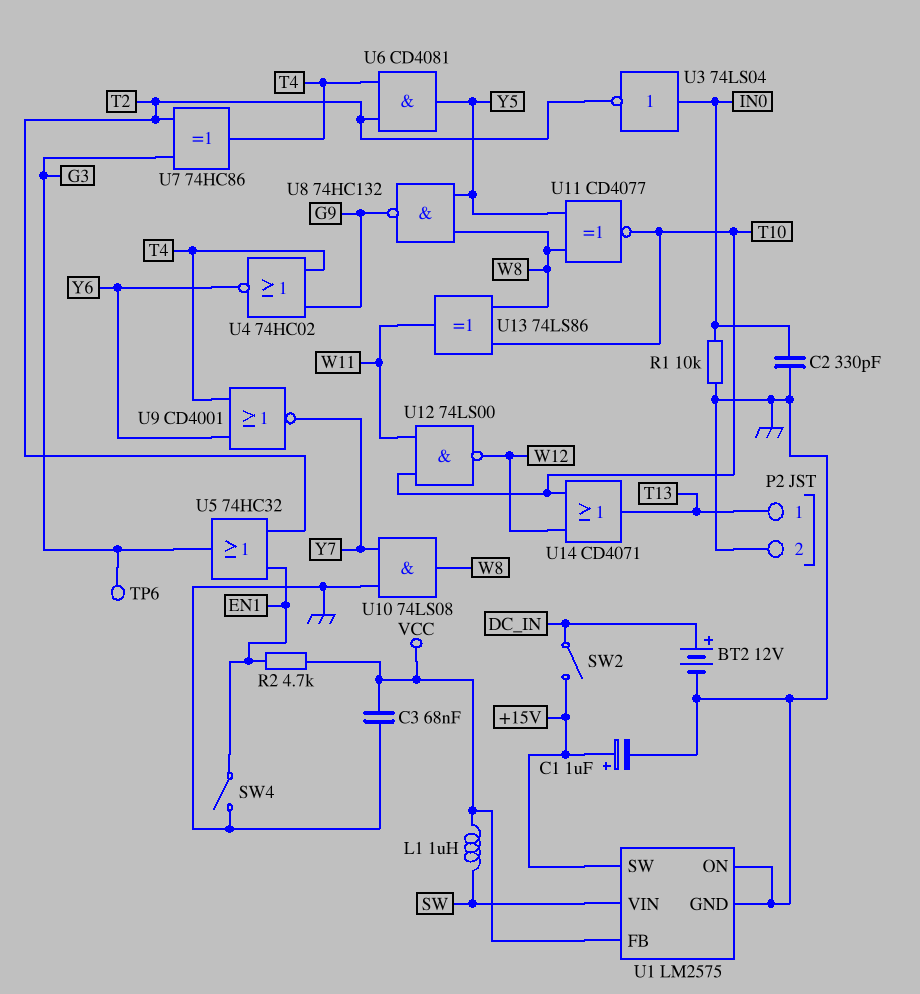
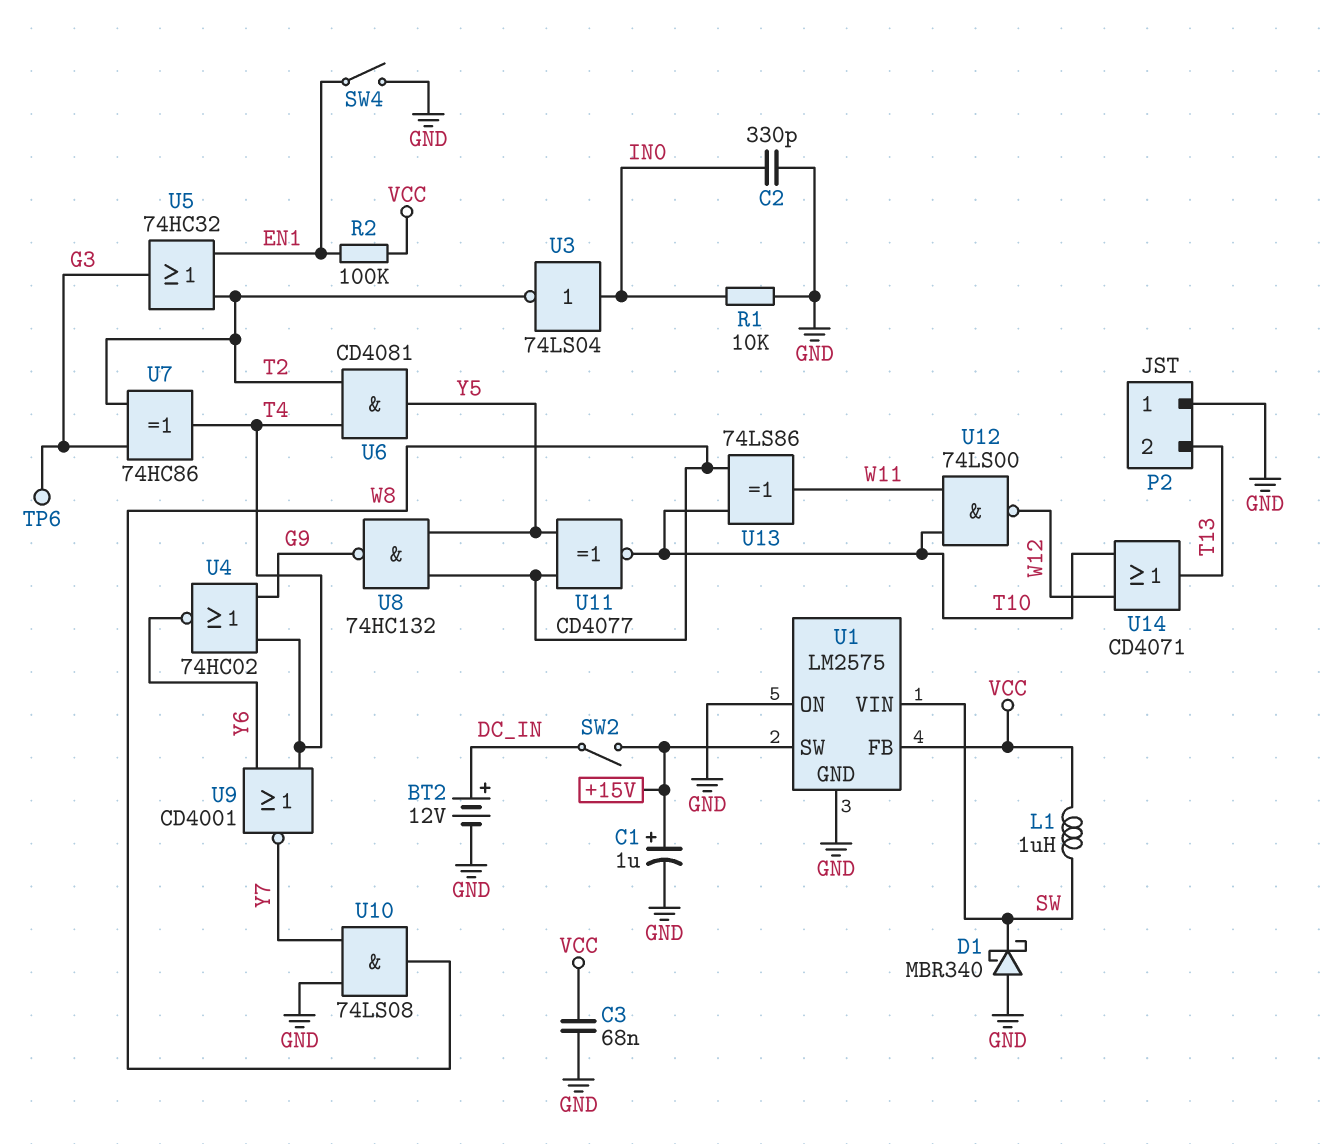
D1: none -> schottky MBR340 (A GND, K SW)
P2 pin 1: T13 -> GND
P2 pin 2: GND -> T13
R2: 4.7k (EN1, VCC) -> 100k (EN1, VCC)

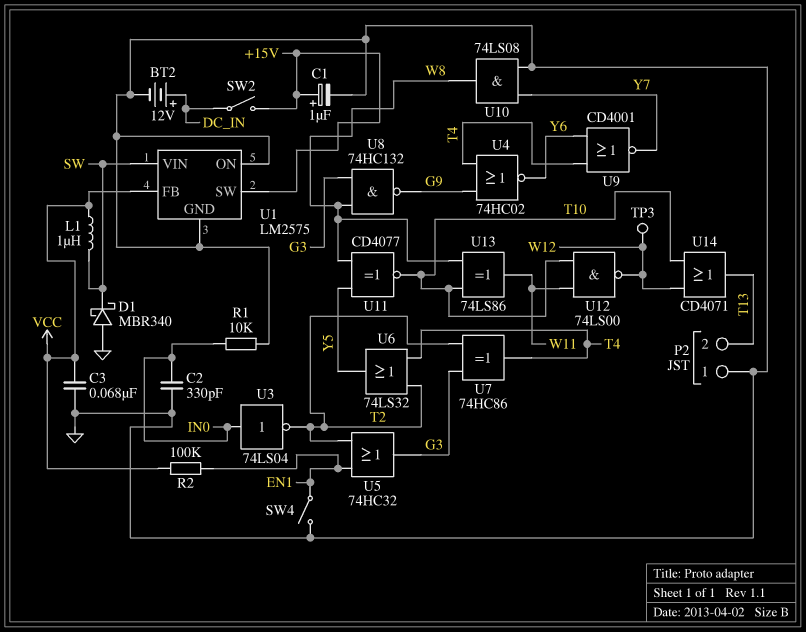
TP3: none -> test point (W12)
TP6: test point (G3) -> none
U6: AND CD4081 (in T2, in T4, out Y5) -> OR 74LS32 (in T2, in T4, out Y5)
U8: NAND 74HC132 (in W8, in Y5, out G9) -> NAND 74HC132 (in G3, in W8, out G9)

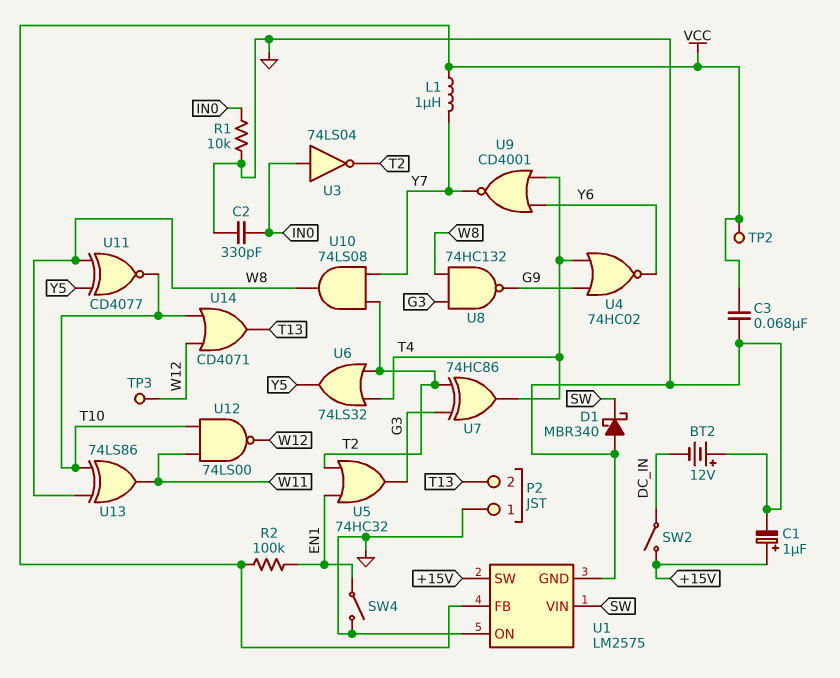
BT2: 12V (plus DC_IN, minus GND) -> 12V (plus GND, minus DC_IN)
L1: 1uH (SW, VCC) -> 1uH (VCC, Y7)
TP2: none -> test point (VCC)
U10: AND 74LS08 (in GND, in Y7, out W8) -> AND 74LS08 (in T2, in Y7, out W8)

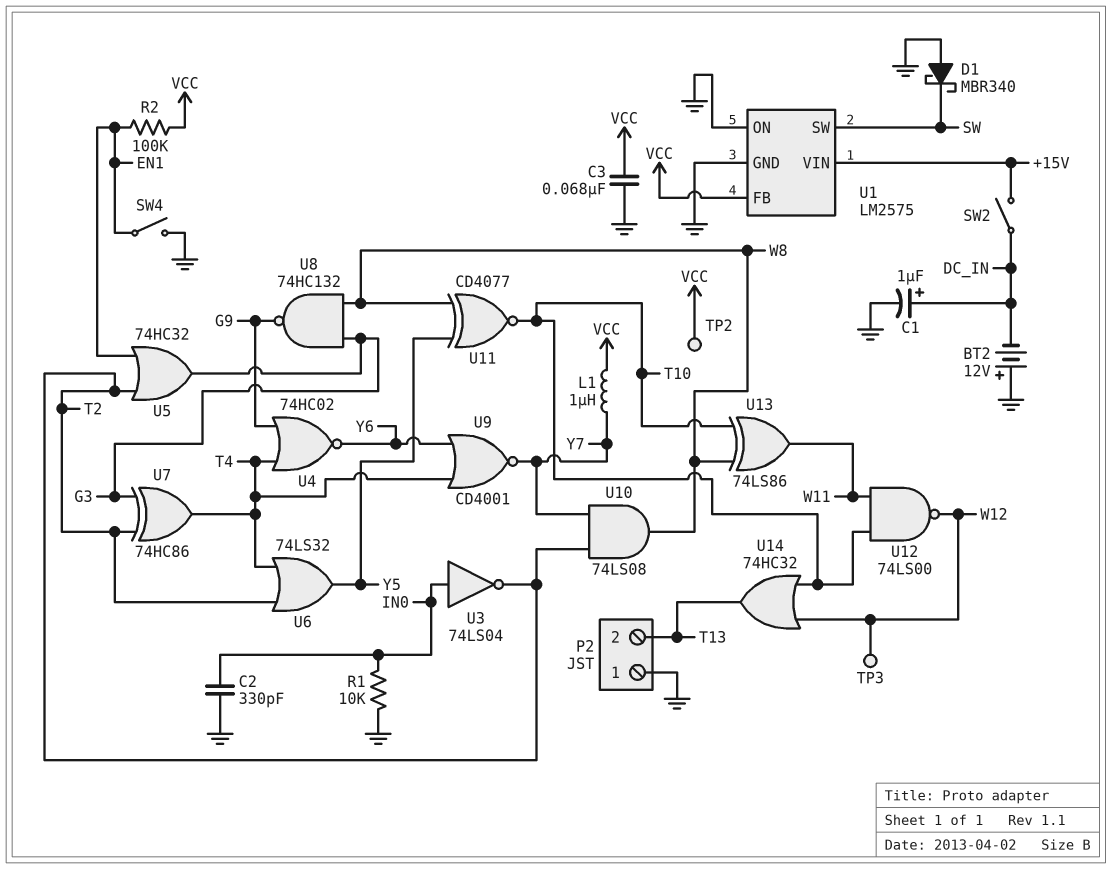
C1: 1uF (plus +15V, minus GND) -> 1uF (plus DC_IN, minus GND)
U1 pin SW: +15V -> SW
U1 pin VIN: SW -> +15V
U14: OR CD4071 (in T10, in W12, out T13) -> OR 74HC32 (in T10, in W12, out T13)

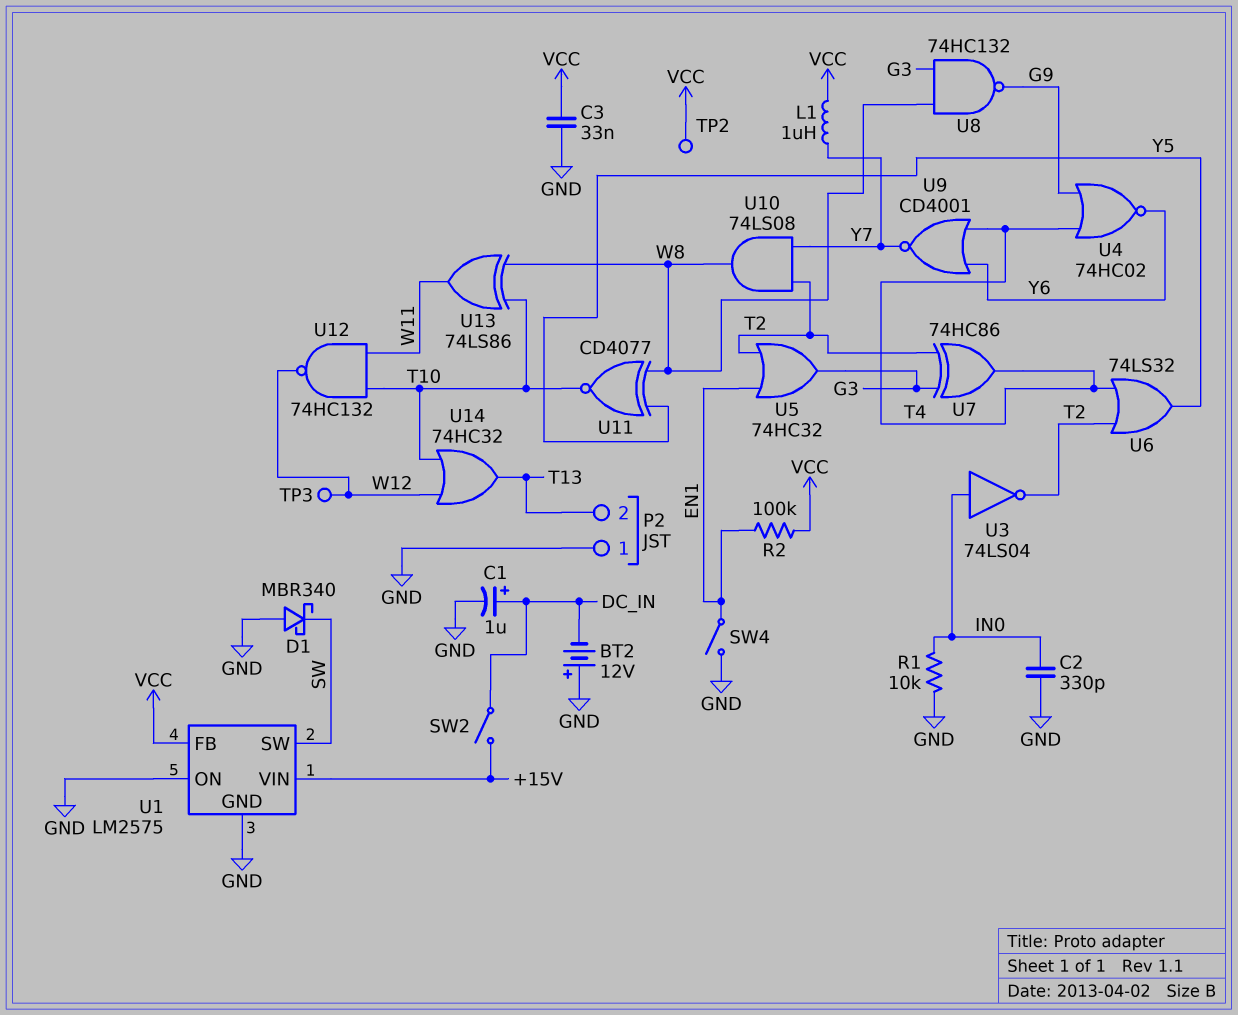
C3: 68nF (GND, VCC) -> 33nF (GND, VCC)
U12: NAND 74LS00 (in T10, in W11, out W12) -> NAND 74HC132 (in T10, in W11, out W12)

